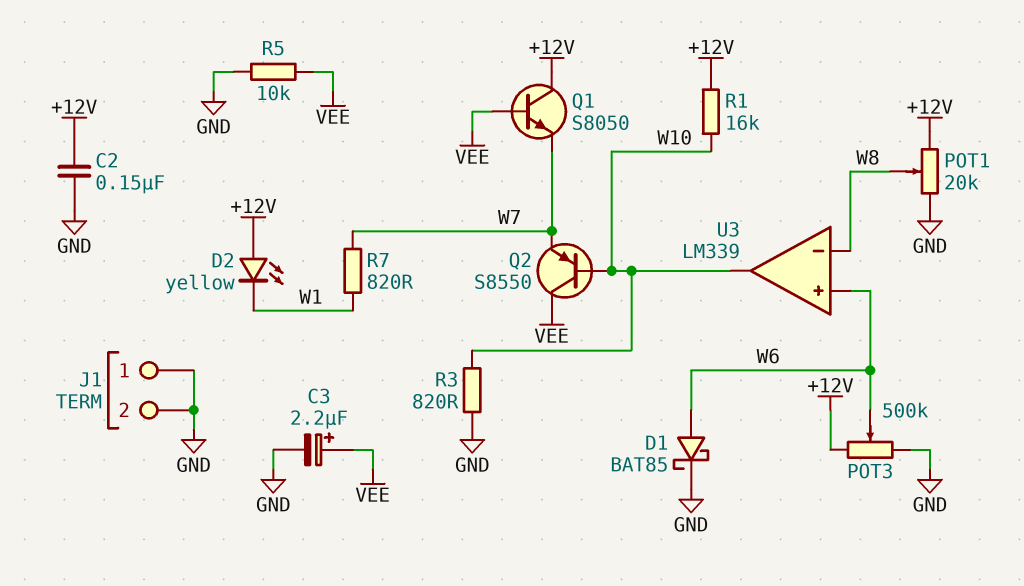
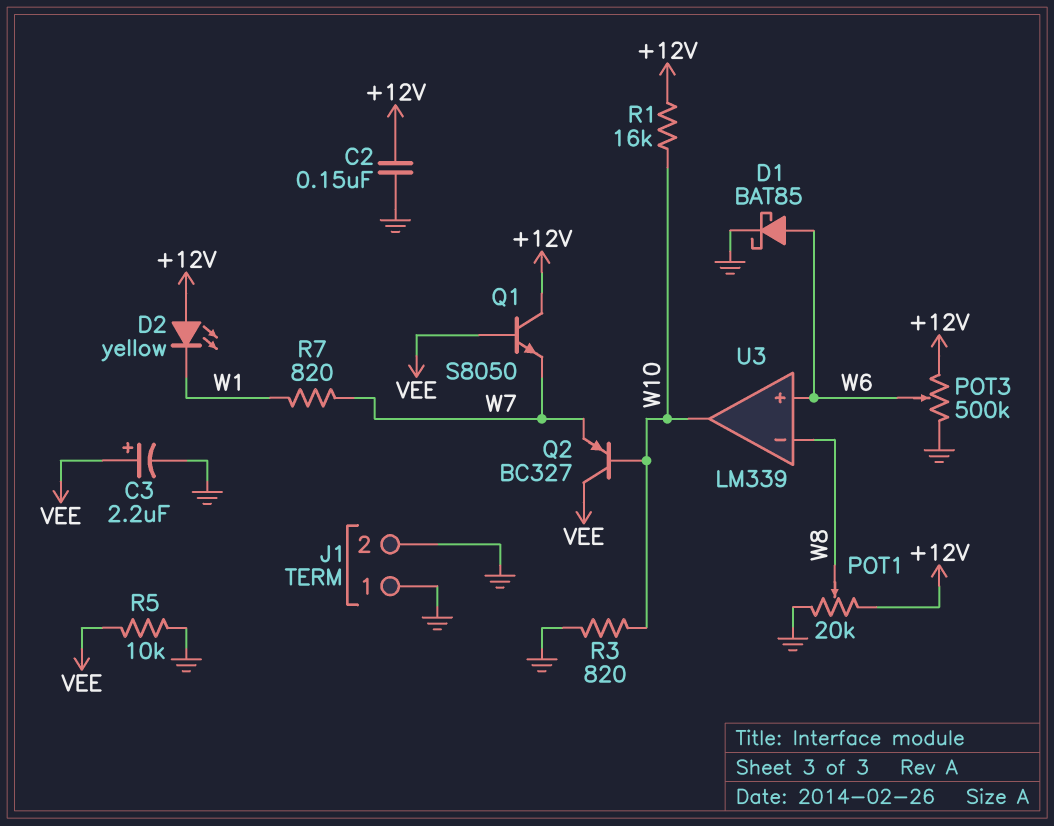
Q2: PNP S8550 (B W10, C VEE, E W7) -> PNP BC327 (B W10, C VEE, E W7)

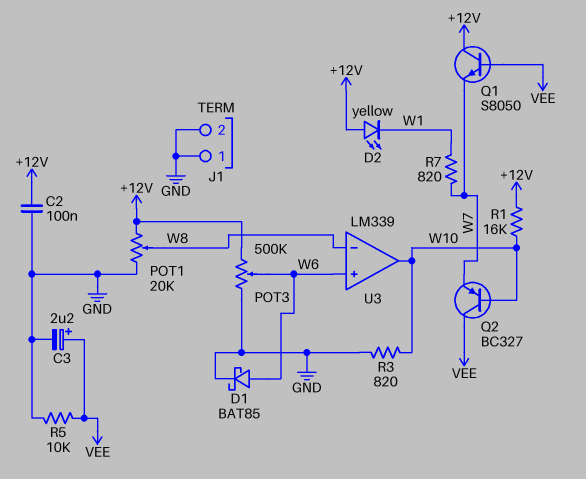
C2: 150nF (+12V, GND) -> 100nF (+12V, GND)

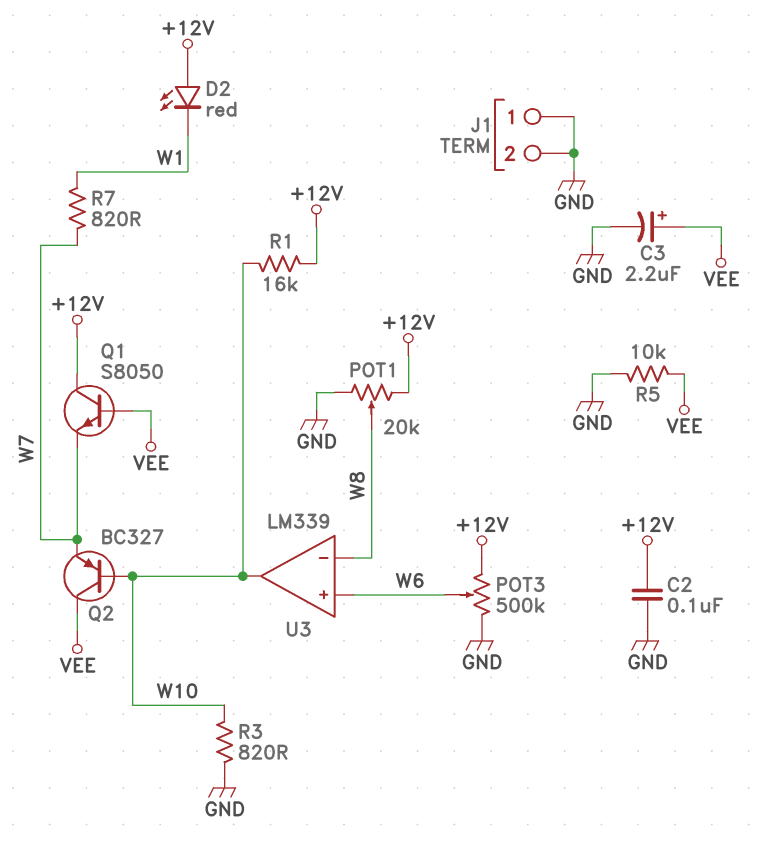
D1: schottky BAT85 (A W6, K GND) -> none
D2: LED yellow (A +12V, K W1) -> LED red (A +12V, K W1)

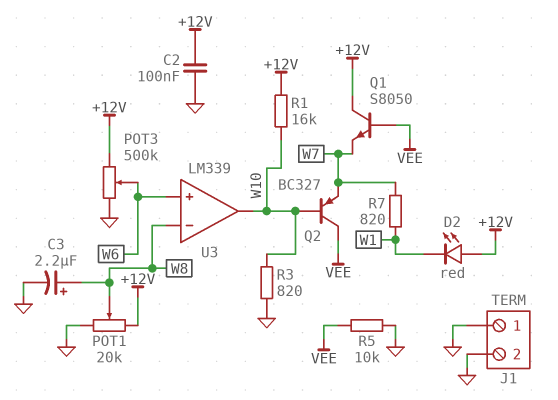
C3: 2.2uF (plus VEE, minus GND) -> 2.2uF (plus W8, minus GND)

